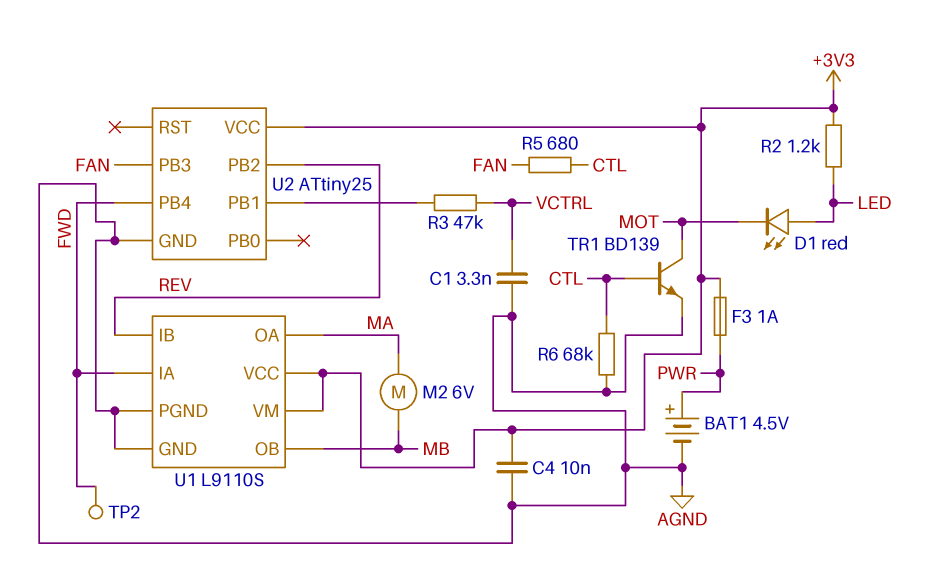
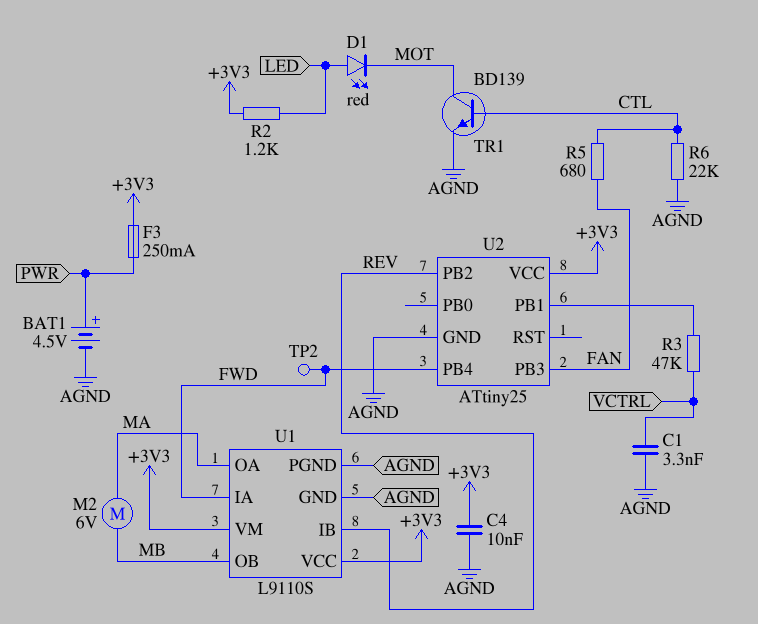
F3: 1A (+3V3, PWR) -> 250mA (+3V3, PWR)
R6: 68k (AGND, CTL) -> 22k (AGND, CTL)

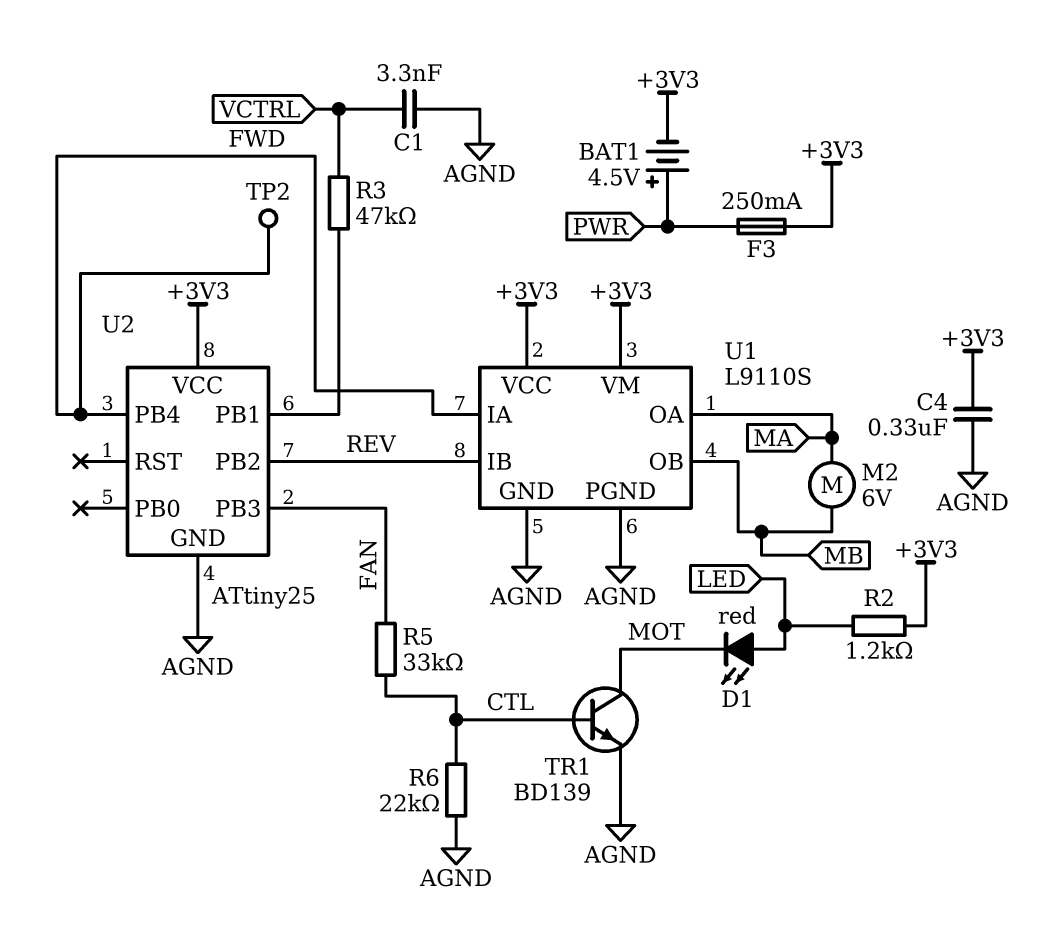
BAT1: 4.5V (plus PWR, minus AGND) -> 4.5V (plus PWR, minus +3V3)
C4: 10nF (+3V3, AGND) -> 330nF (+3V3, AGND)
R5: 680 (CTL, FAN) -> 33k (CTL, FAN)

